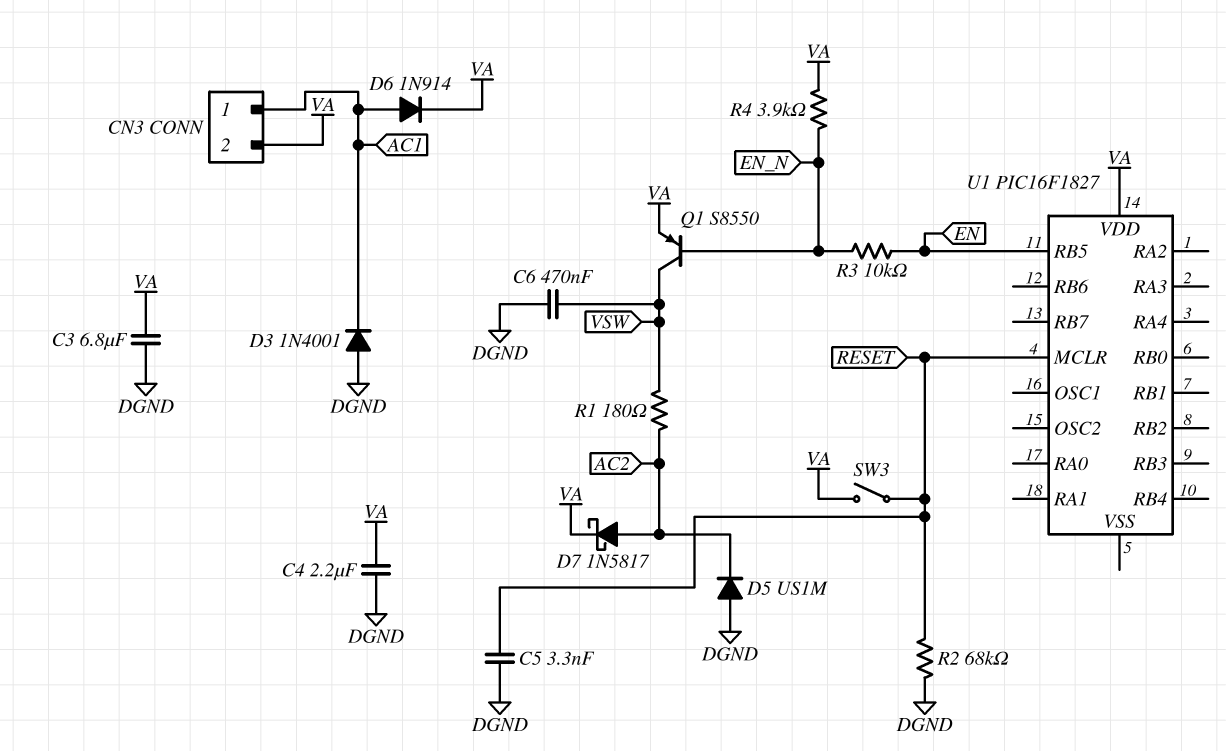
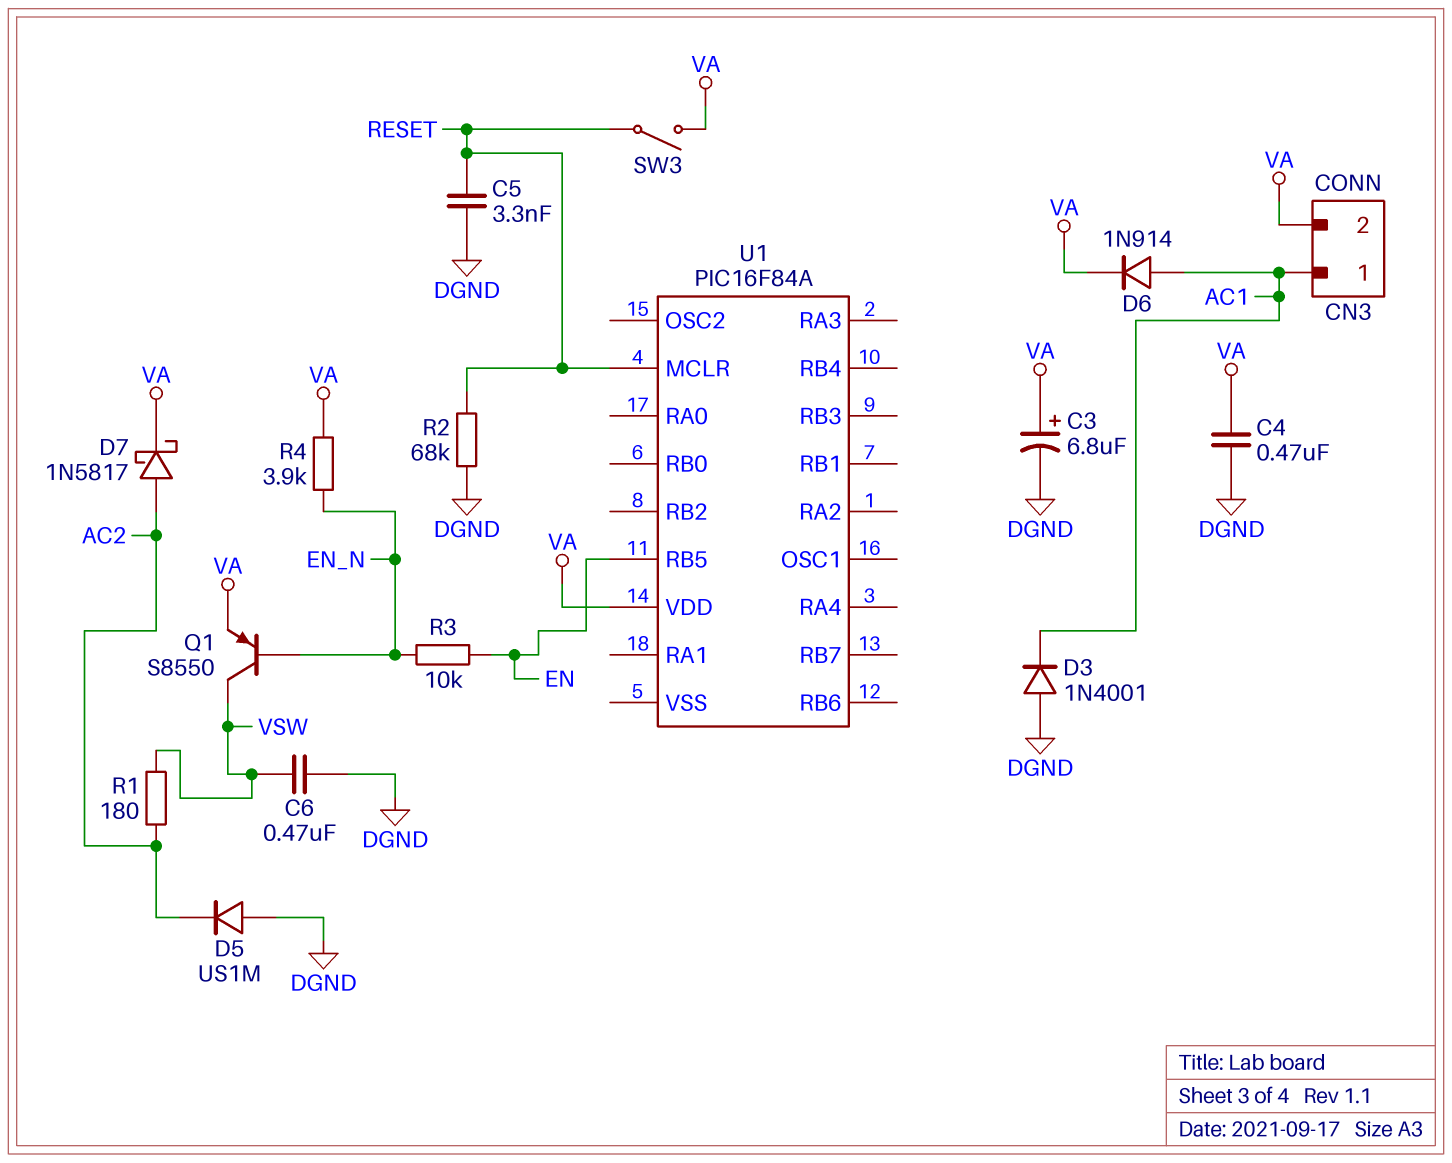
C3: 6.8uF (DGND, VA) -> 6.8uF (plus VA, minus DGND)
C4: 2.2uF (DGND, VA) -> 470nF (DGND, VA)
U1: PIC16F1827 -> PIC16F84A

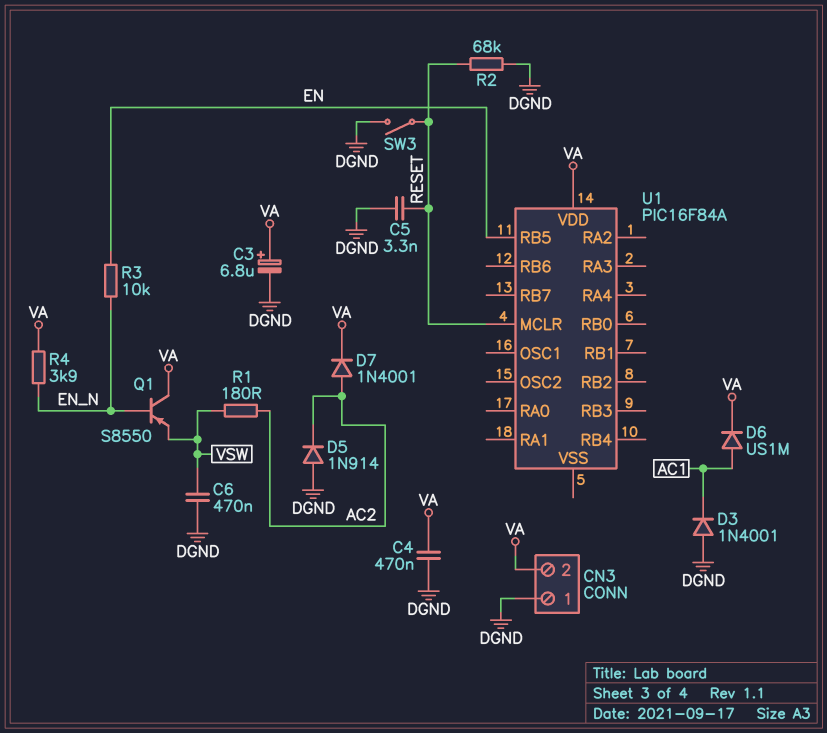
CN3 pin 1: AC1 -> DGND
D5: diode US1M (A DGND, K AC2) -> diode 1N914 (A DGND, K AC2)
D6: diode 1N914 (A AC1, K VA) -> diode US1M (A AC1, K VA)
D7: schottky 1N5817 (A AC2, K VA) -> diode 1N4001 (A AC2, K VA)
Q1: PNP S8550 (B EN_N, C VSW, E VA) -> PNP S8550 (B EN_N, C VA, E VSW)
SW3: switch (RESET, VA) -> switch (DGND, RESET)

